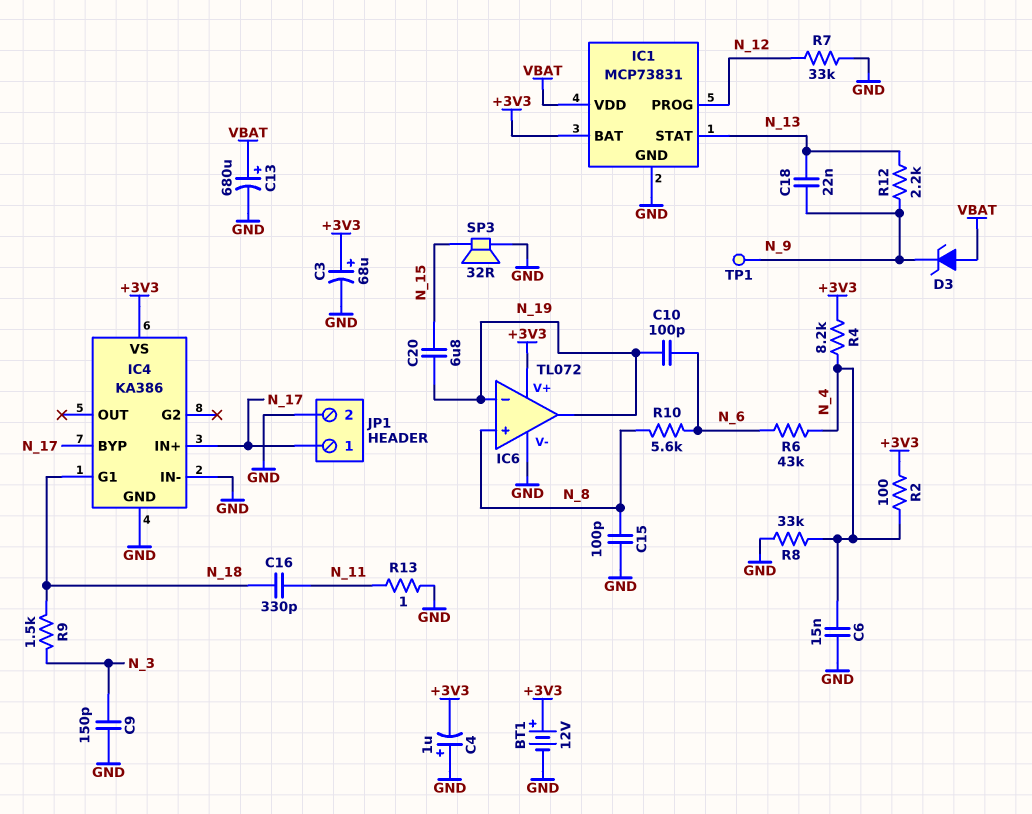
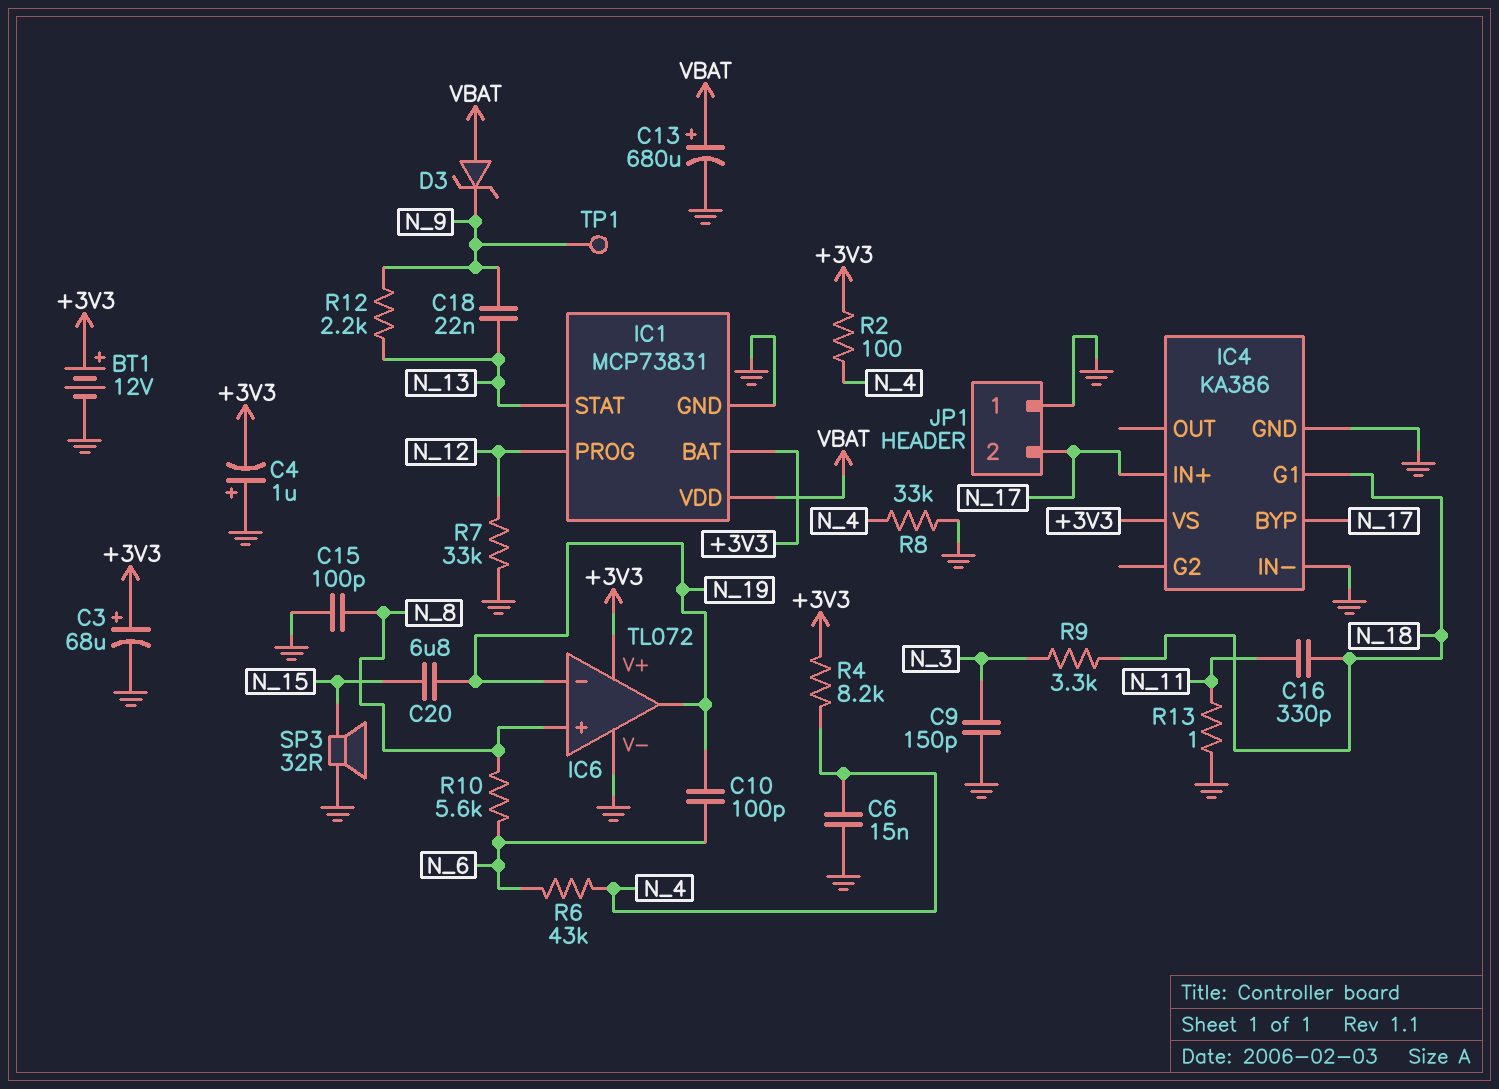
JP1 pin 1: N_17 -> GND
JP1 pin 2: GND -> N_17
R9: 1.5k (N_3, N_18) -> 3.3k (N_3, N_18)

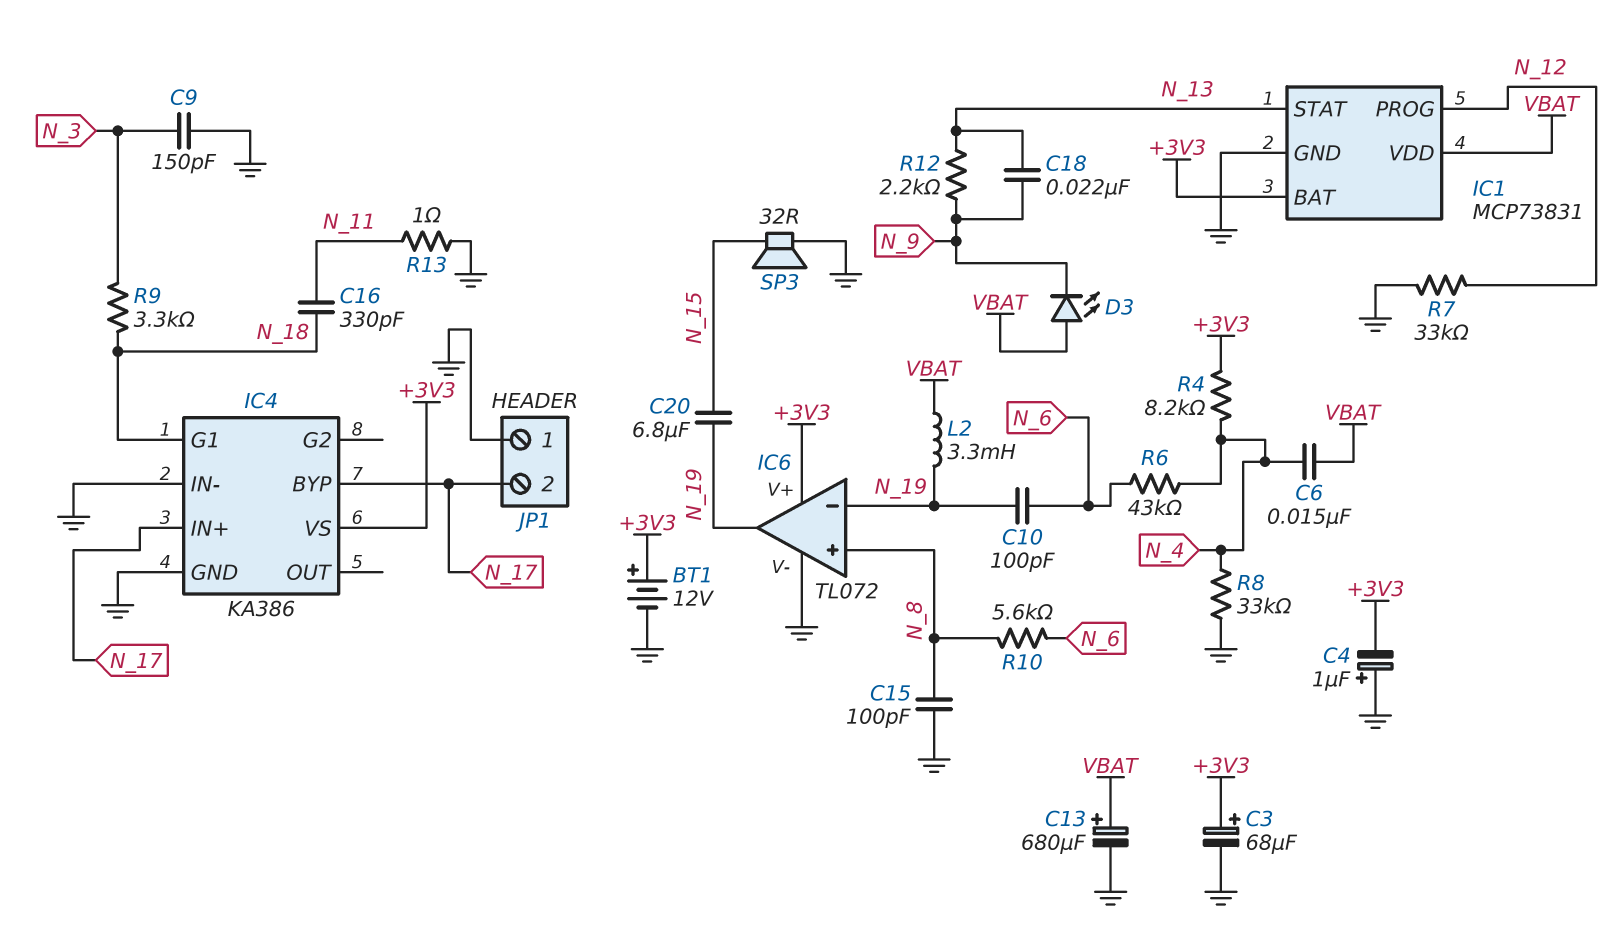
C6: 15nF (GND, N_4) -> 15nF (N_4, VBAT)
D3: zener (A VBAT, K N_9) -> LED (A VBAT, K N_9)
L2: none -> 3.3mH (N_19, VBAT)
R2: 100 (+3V3, N_4) -> none
TP1: test point (N_9) -> none

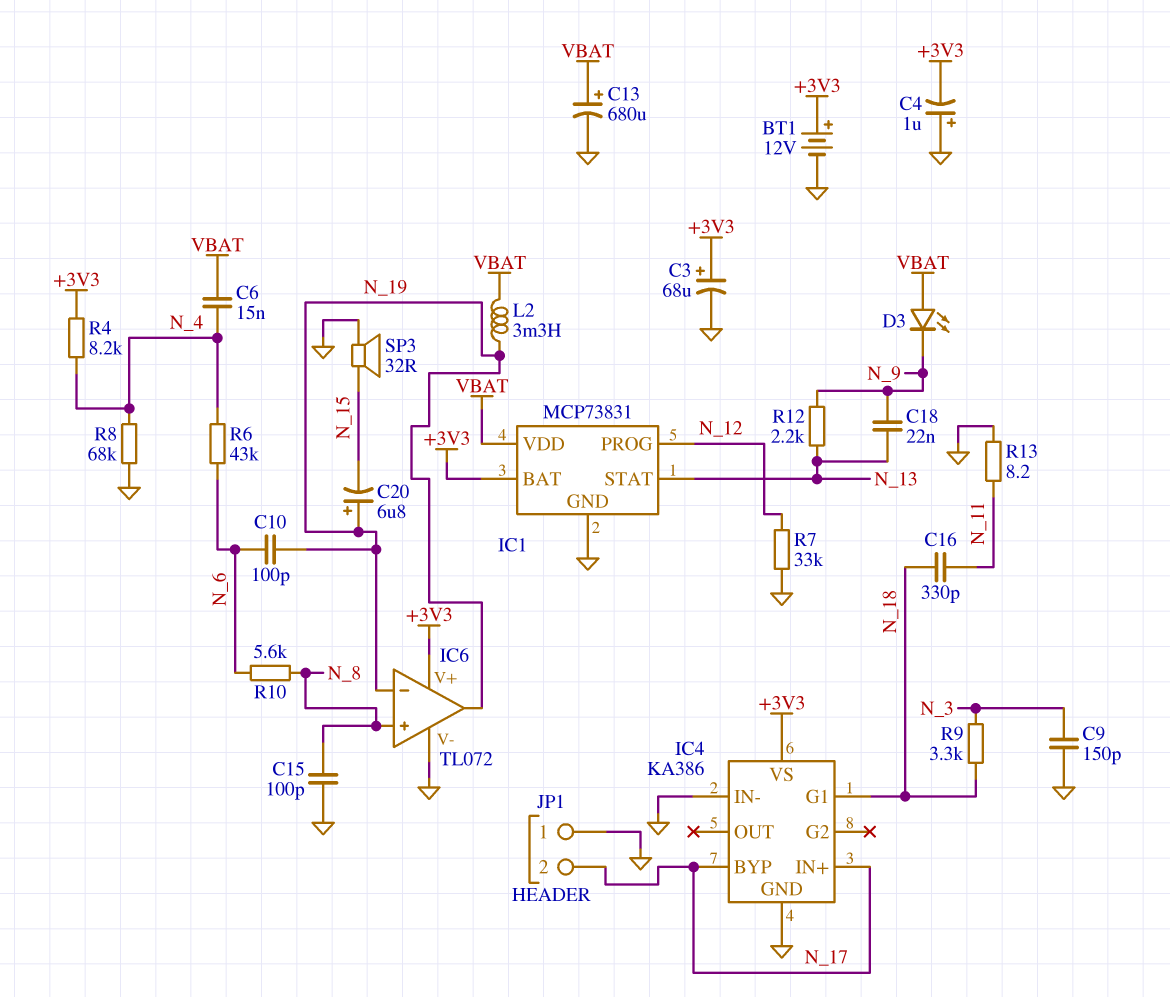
C20: 6.8uF (N_15, N_19) -> 6.8uF (plus N_19, minus N_15)
R8: 33k (GND, N_4) -> 68k (GND, N_4)
R13: 1 (GND, N_11) -> 8.2 (GND, N_11)

